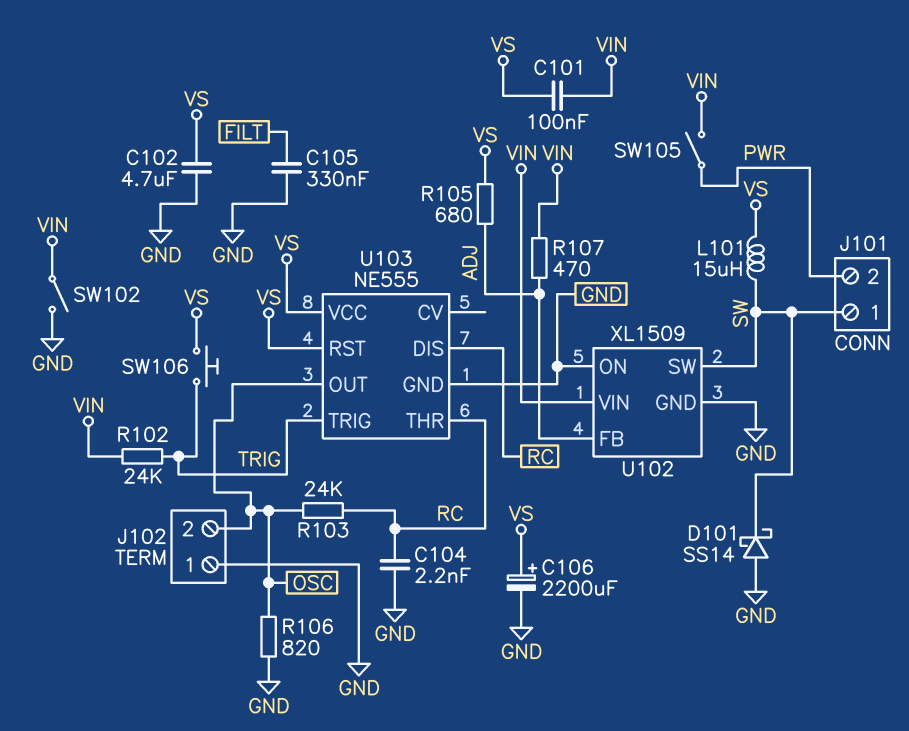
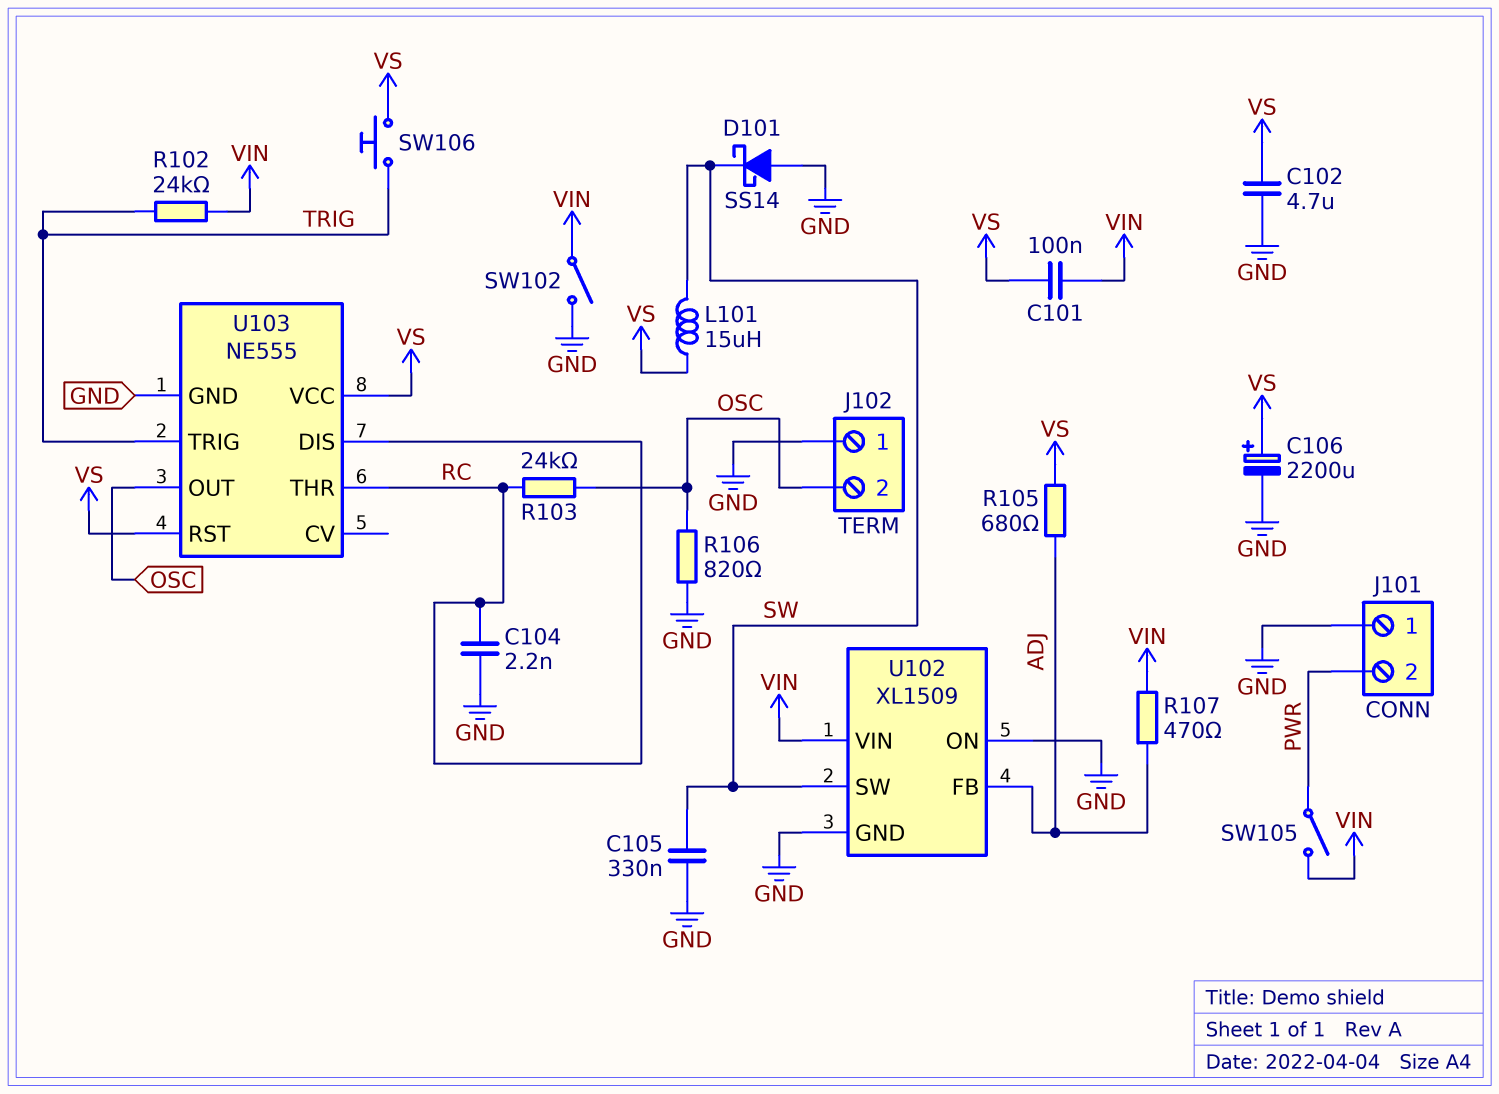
C105: 330nF (FILT, GND) -> 330nF (GND, SW)
J101 pin 1: SW -> GND

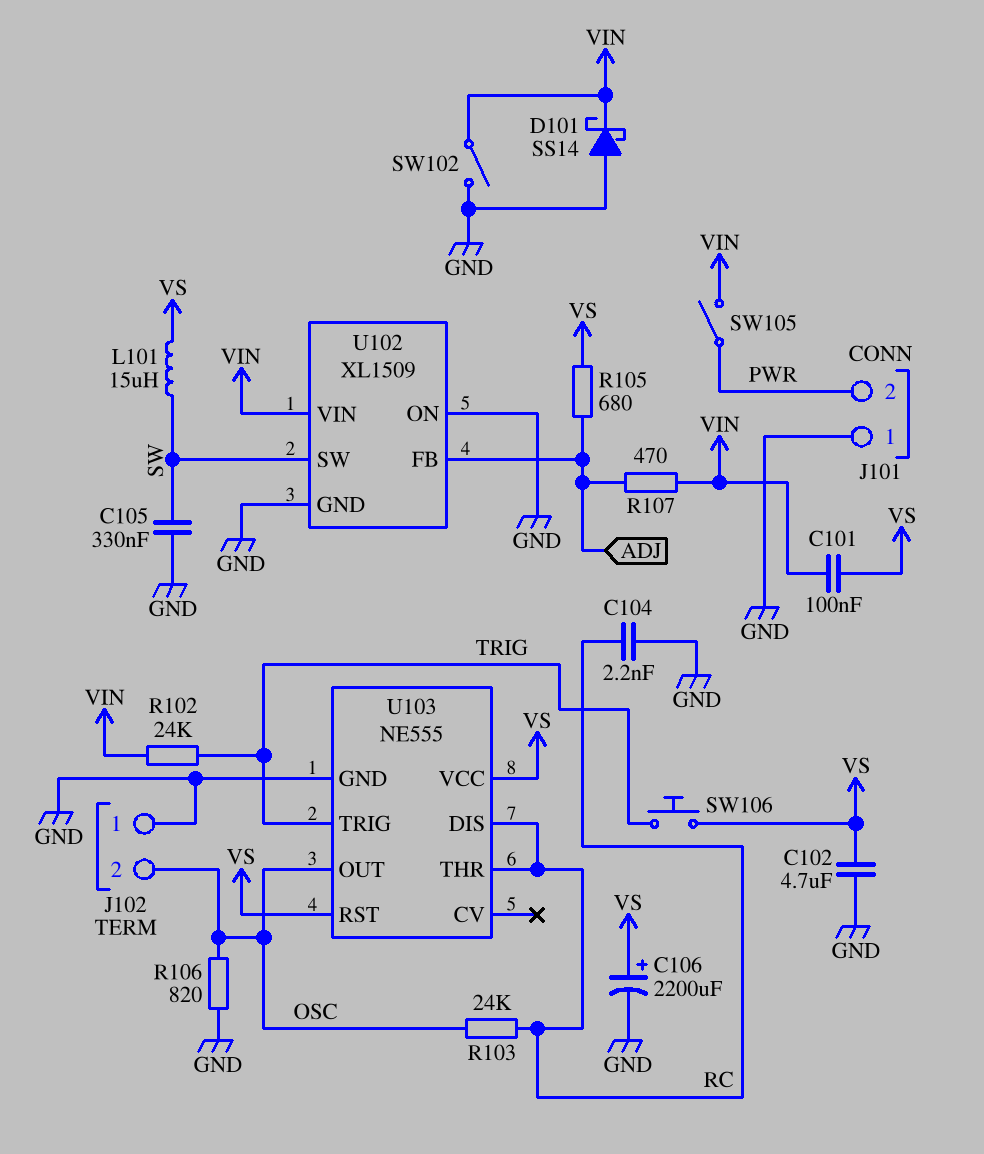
D101: schottky SS14 (A GND, K SW) -> schottky SS14 (A GND, K VIN)

